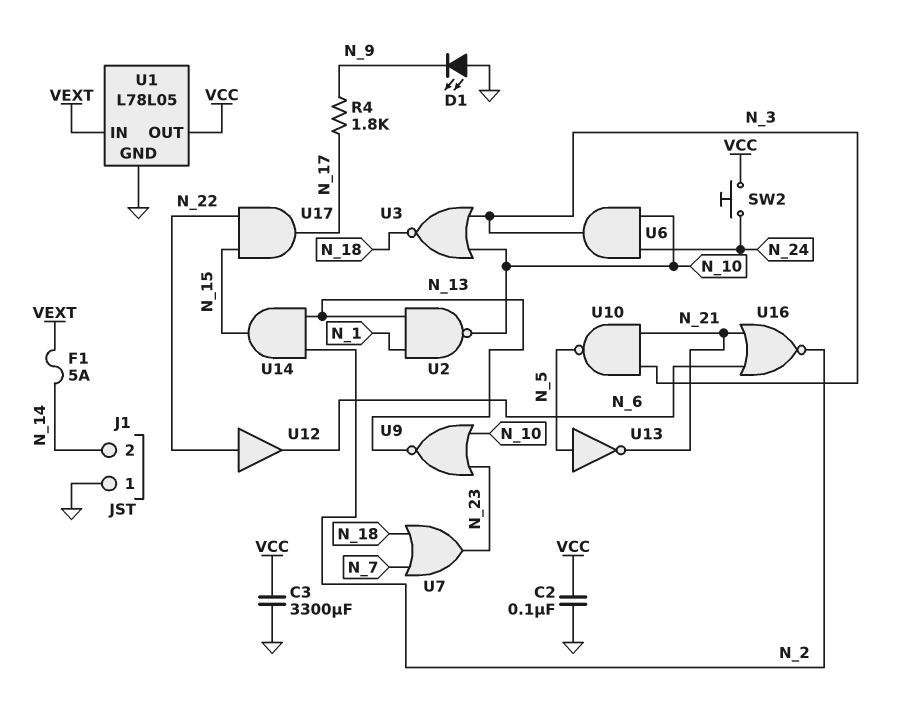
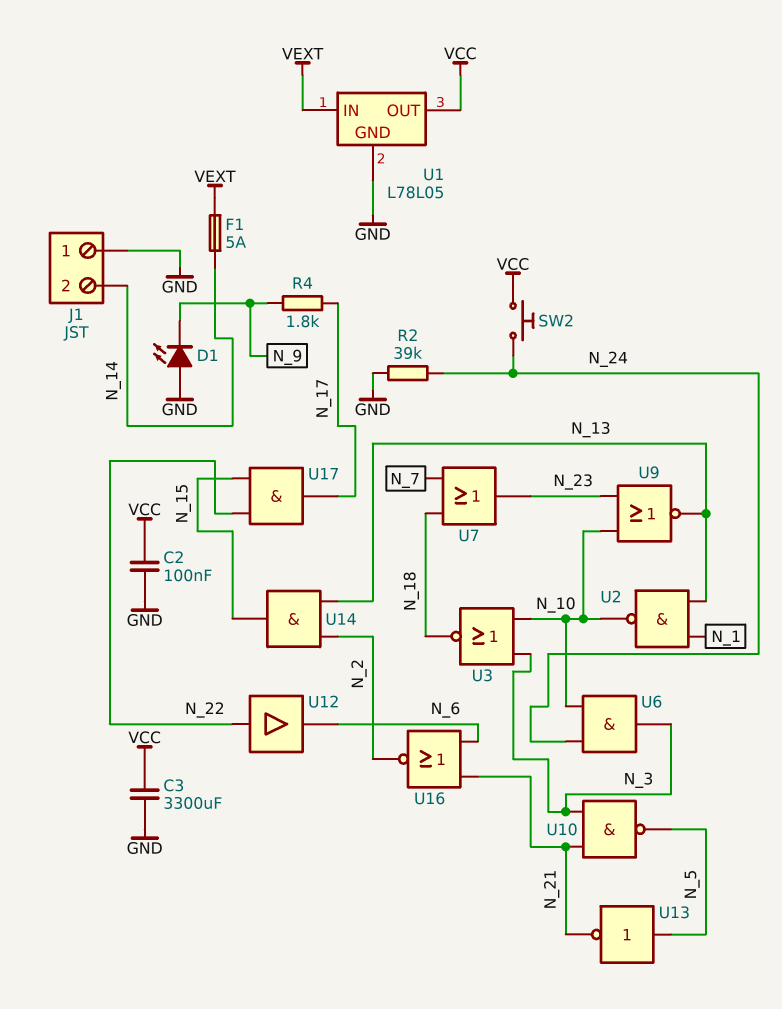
R2: none -> 39k (GND, N_24)

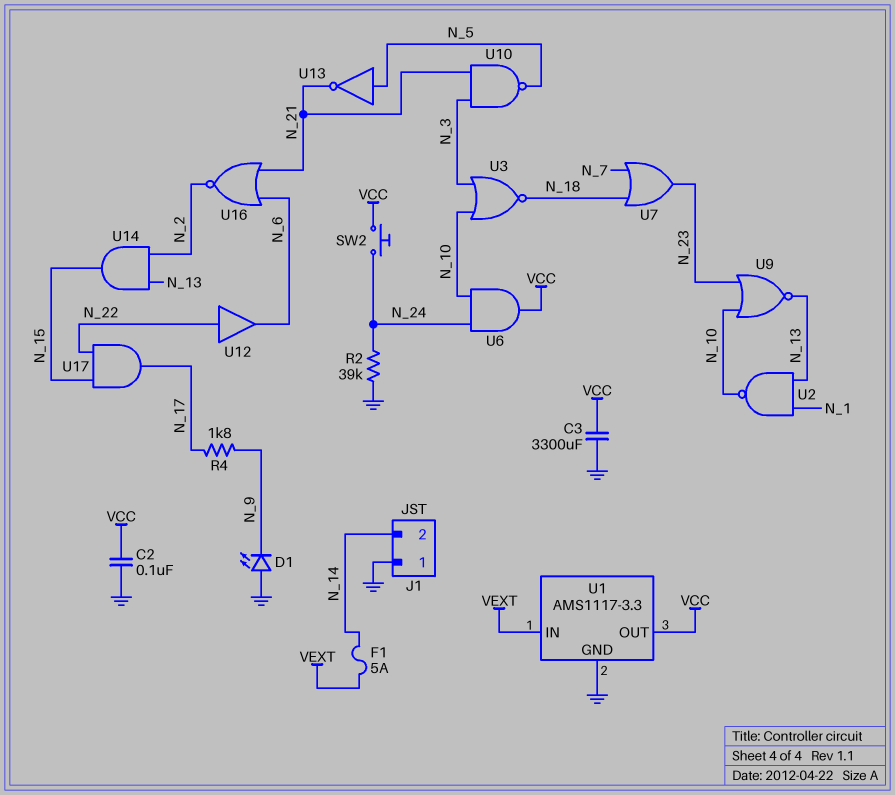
U1: L78L05 -> AMS1117-3.3
U6: AND (in N_10, in N_24, out N_3) -> AND (in N_10, in N_24, out VCC)

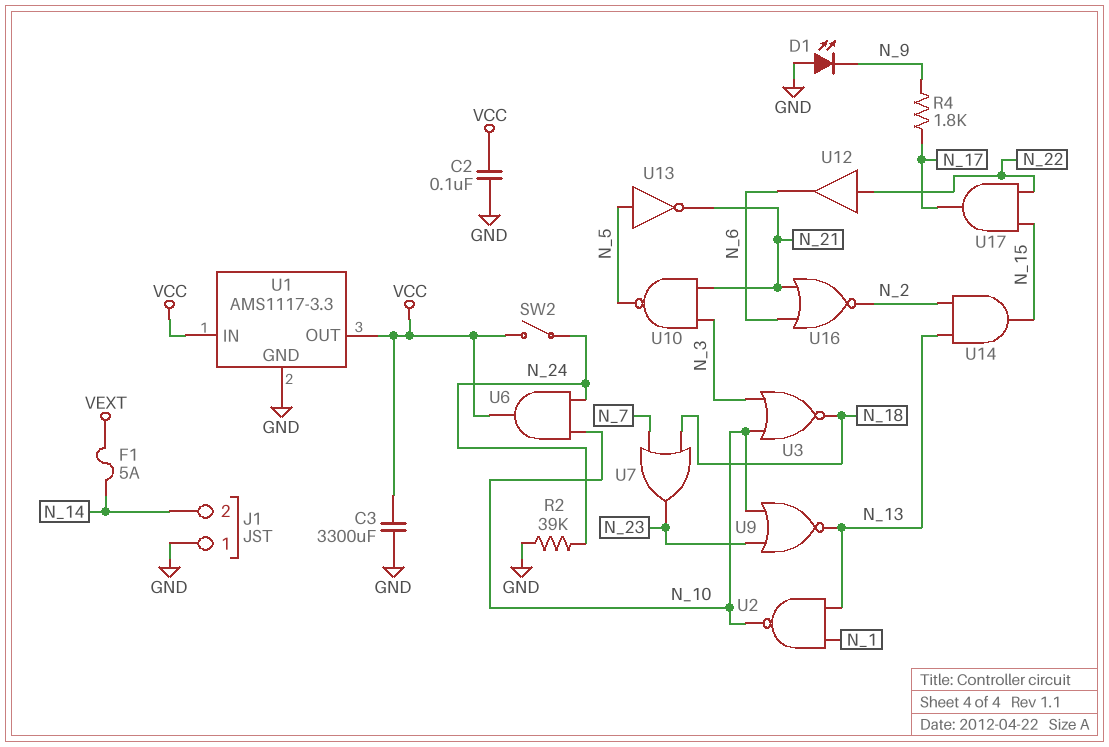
SW2: button (N_24, VCC) -> switch (N_24, VCC)
U1 pin IN: VEXT -> VCC

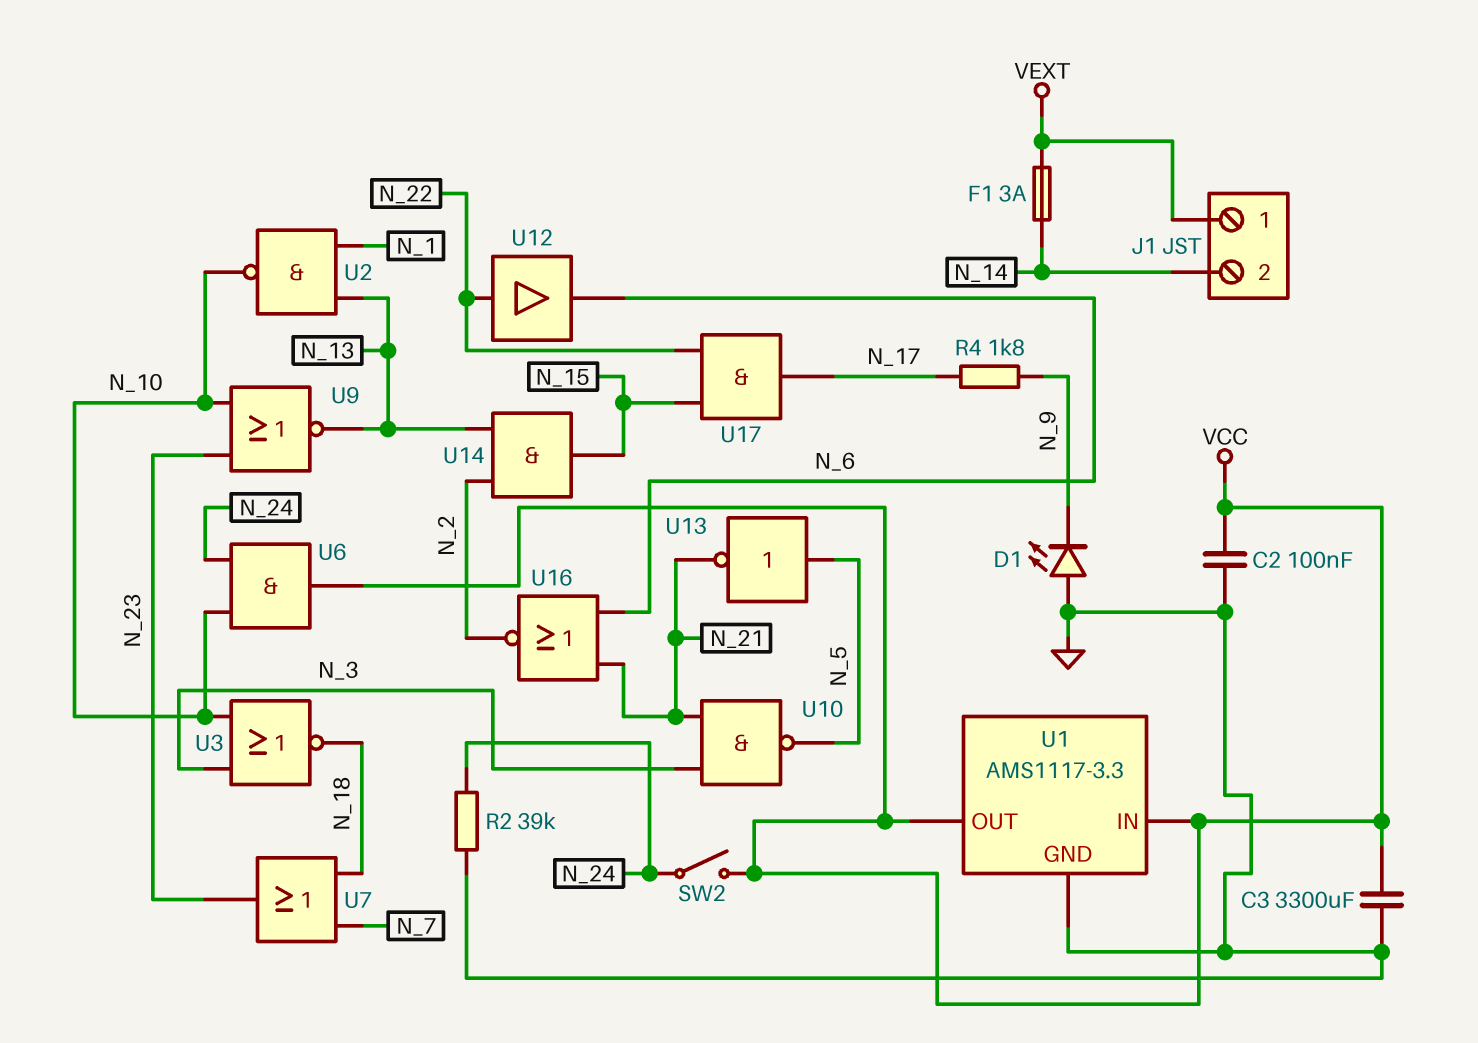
F1: 5A (N_14, VEXT) -> 3A (N_14, VEXT)
J1 pin 1: GND -> VEXT

